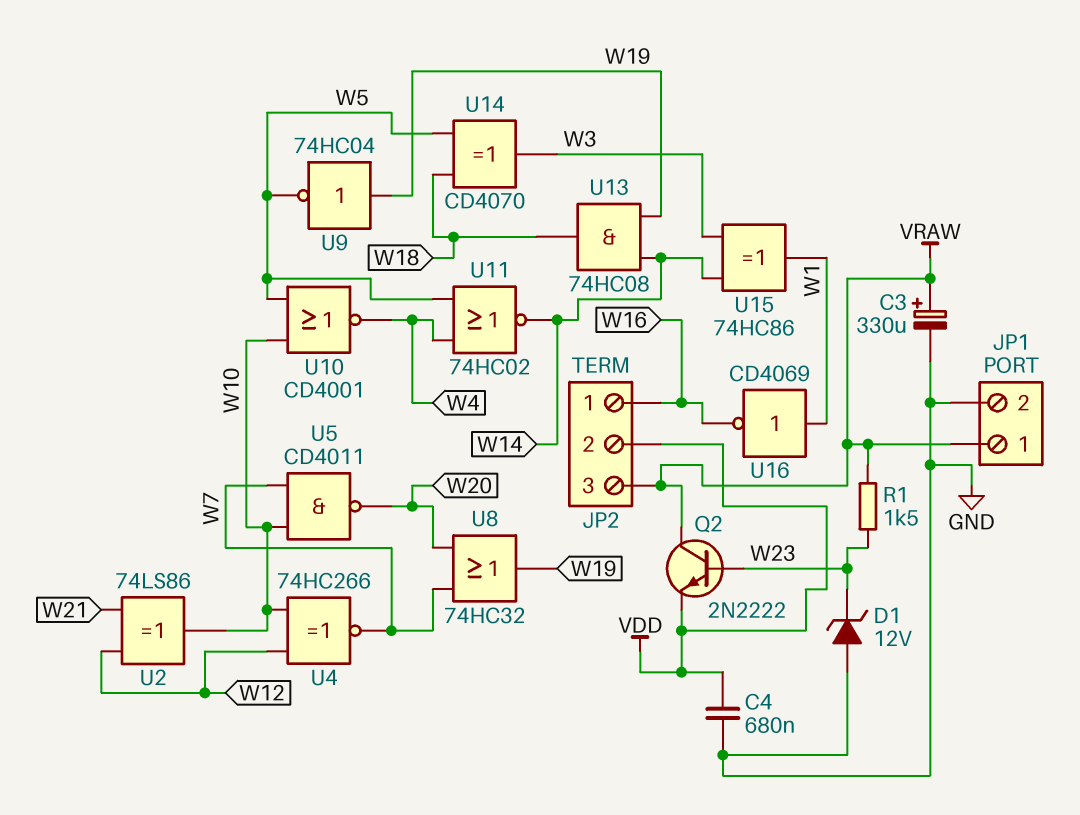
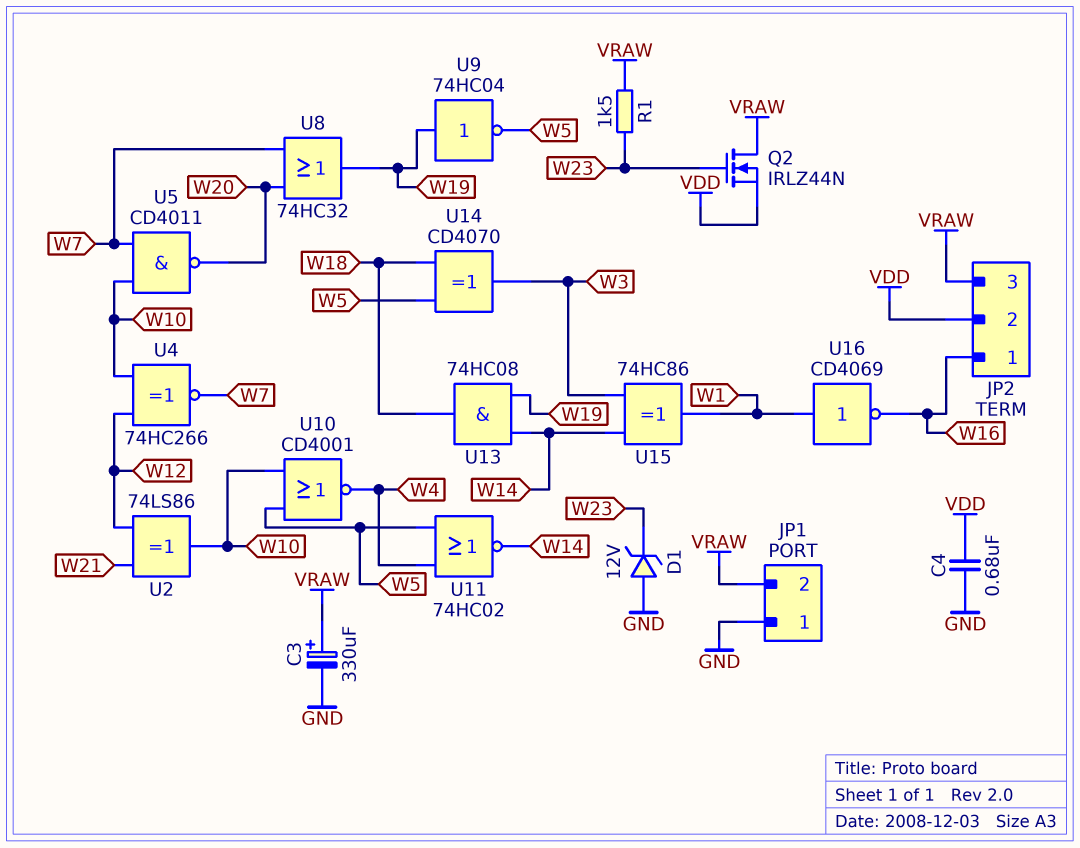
JP1 pin 1: VRAW -> GND
JP1 pin 2: GND -> VRAW
Q2: NPN 2N2222 (B W23, C VRAW, E VDD) -> NMOS IRLZ44N (G W23, D VRAW, S VDD)

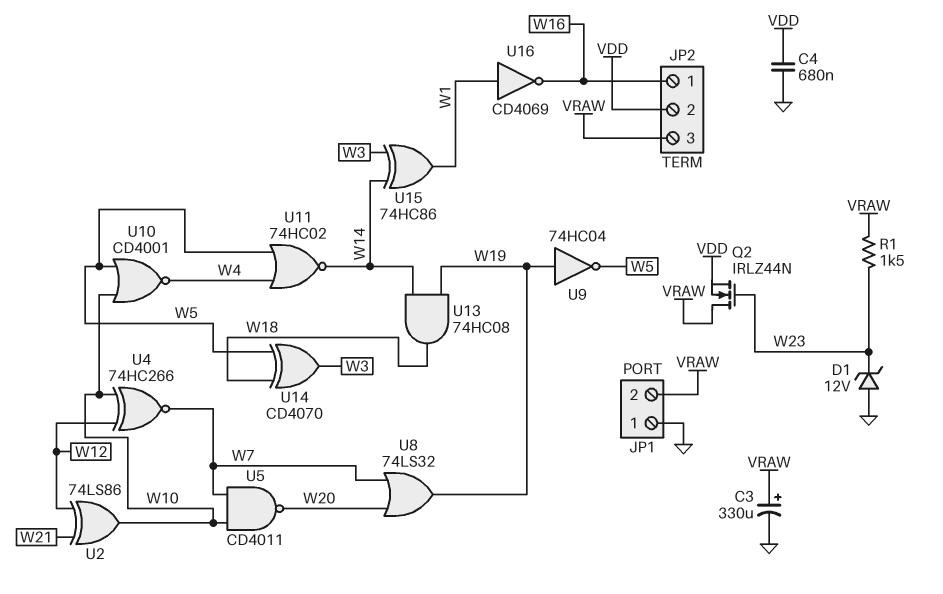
U8: OR 74HC32 (in W7, in W20, out W19) -> OR 74LS32 (in W7, in W20, out W19)

